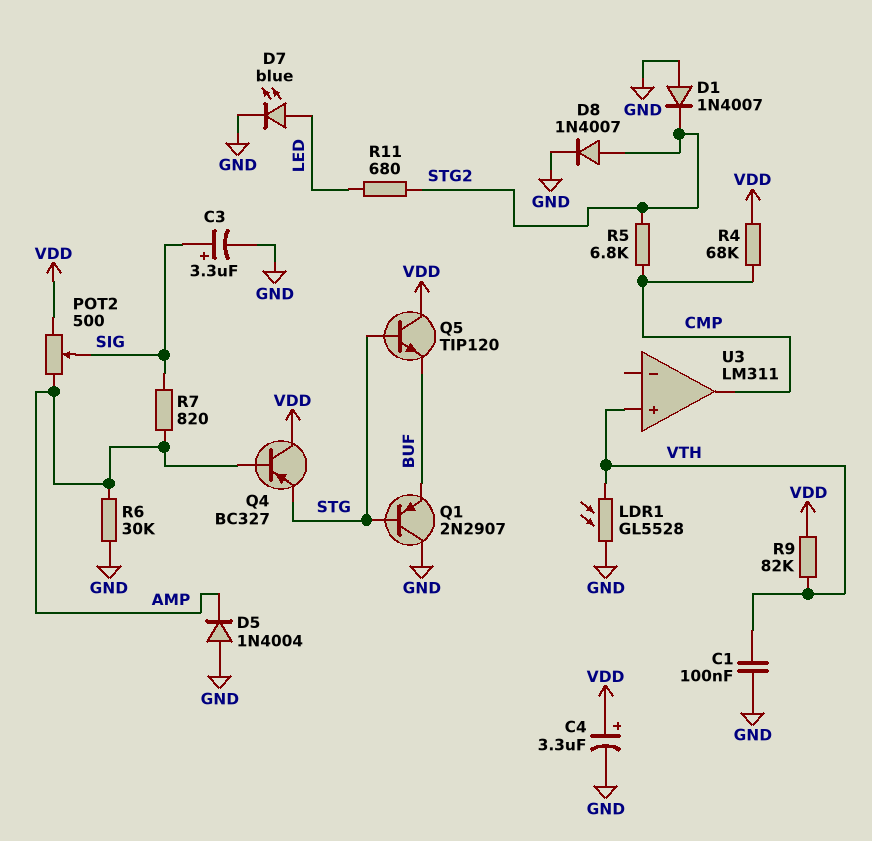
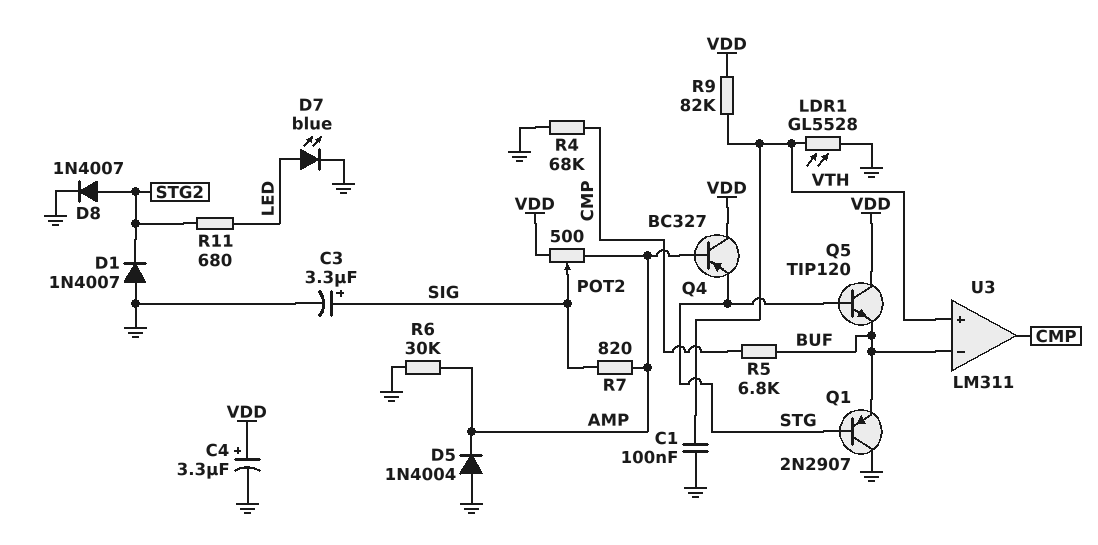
R4: 68k (CMP, VDD) -> 68k (CMP, GND)
R5: 6.8k (CMP, STG2) -> 6.8k (BUF, CMP)
U3 pin in-: none -> BUF

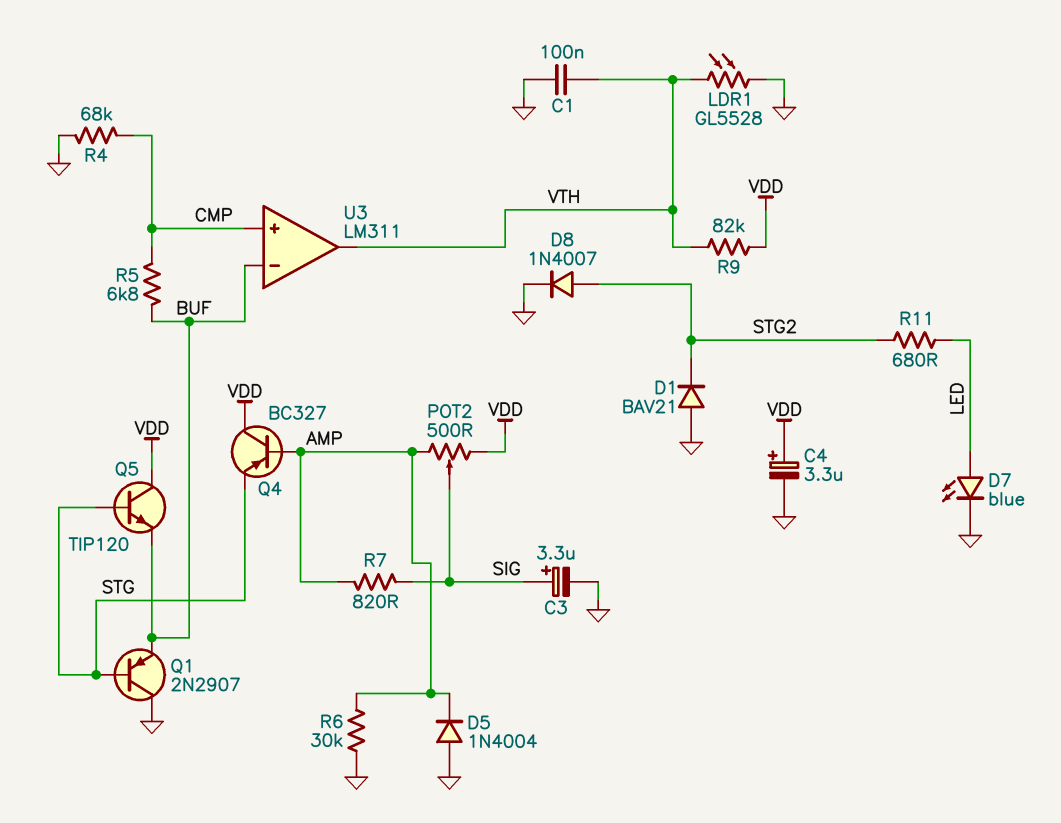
D1: diode 1N4007 (A GND, K STG2) -> diode BAV21 (A GND, K STG2)
U3 pin in+: VTH -> CMP
U3 pin out: CMP -> VTH

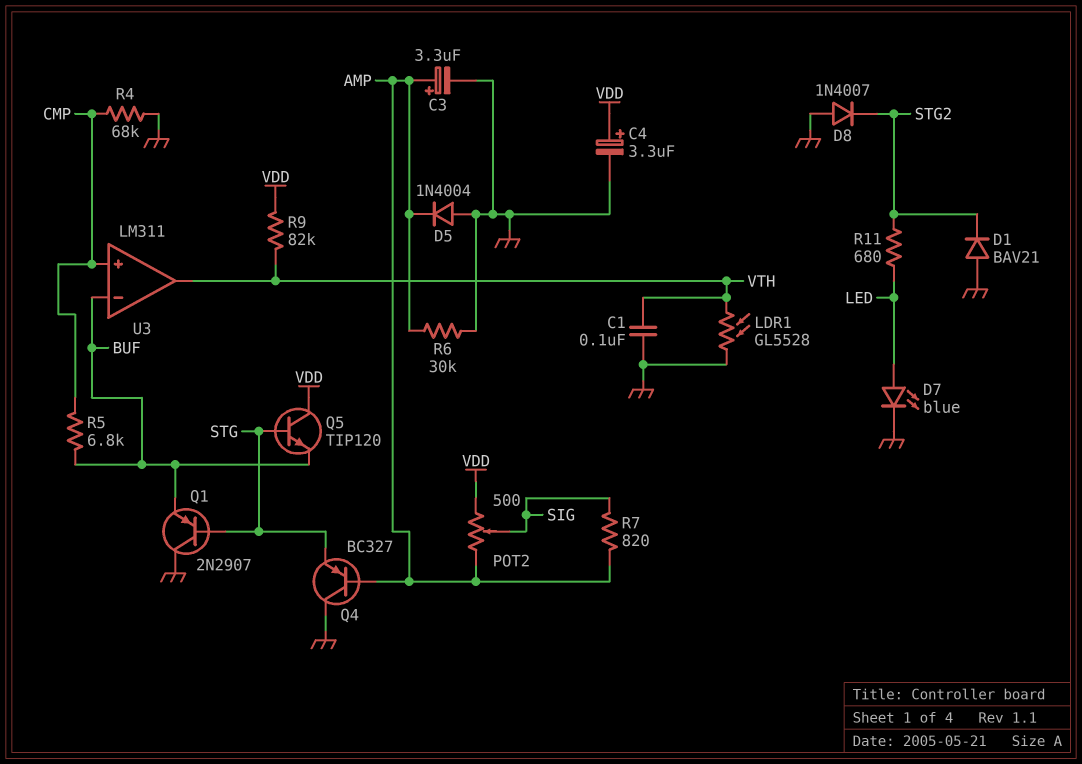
C3: 3.3uF (plus SIG, minus GND) -> 3.3uF (plus AMP, minus GND)
D8: diode 1N4007 (A STG2, K GND) -> diode 1N4007 (A GND, K STG2)
Q4: PNP BC327 (B AMP, C VDD, E STG) -> PNP BC327 (B AMP, C GND, E STG)

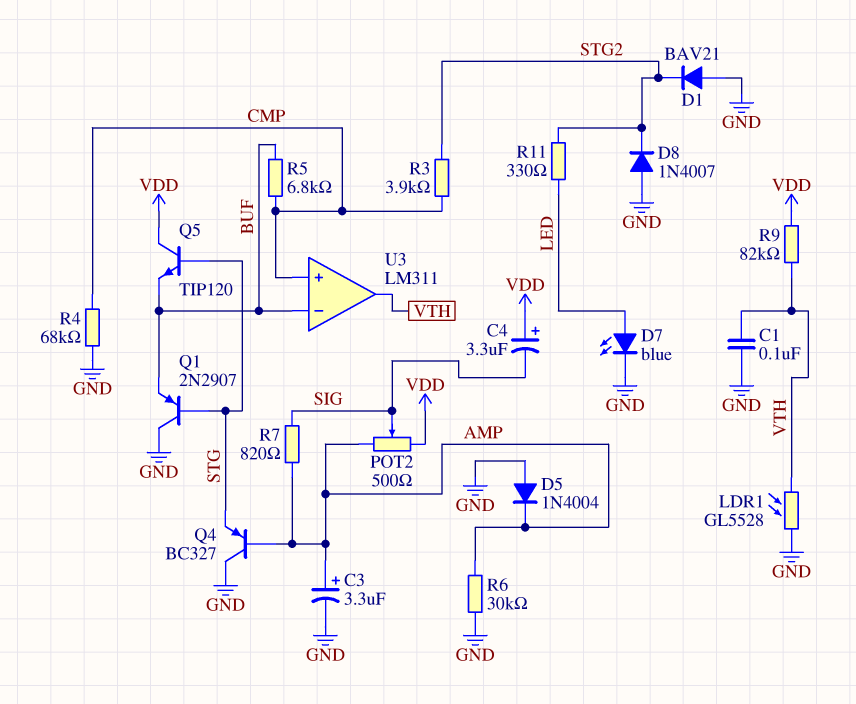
C4: 3.3uF (plus VDD, minus GND) -> 3.3uF (plus VDD, minus SIG)
R3: none -> 3.9k (CMP, STG2)
R11: 680 (LED, STG2) -> 330 (LED, STG2)

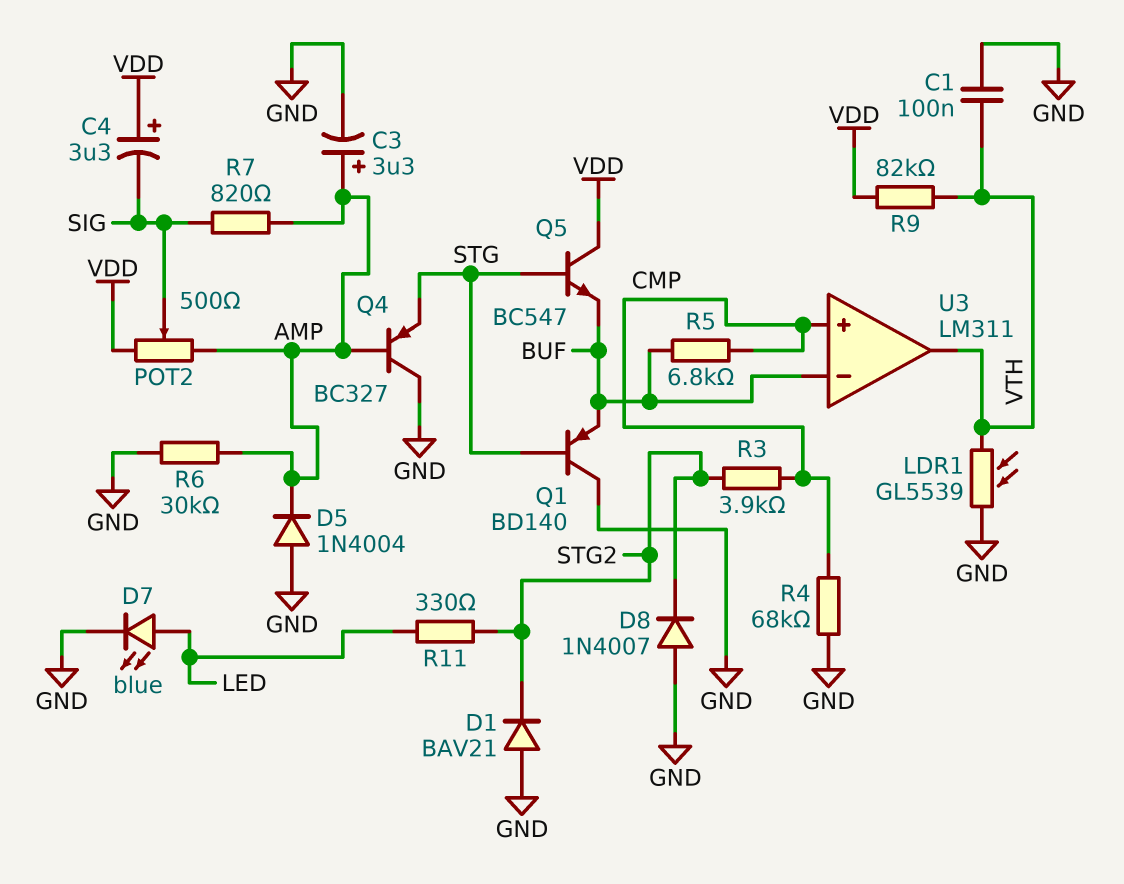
LDR1: GL5528 (GND, VTH) -> GL5539 (GND, VTH)
Q1: PNP 2N2907 (B STG, C GND, E BUF) -> PNP BD140 (B STG, C GND, E BUF)
Q5: NPN TIP120 (B STG, C VDD, E BUF) -> NPN BC547 (B STG, C VDD, E BUF)

